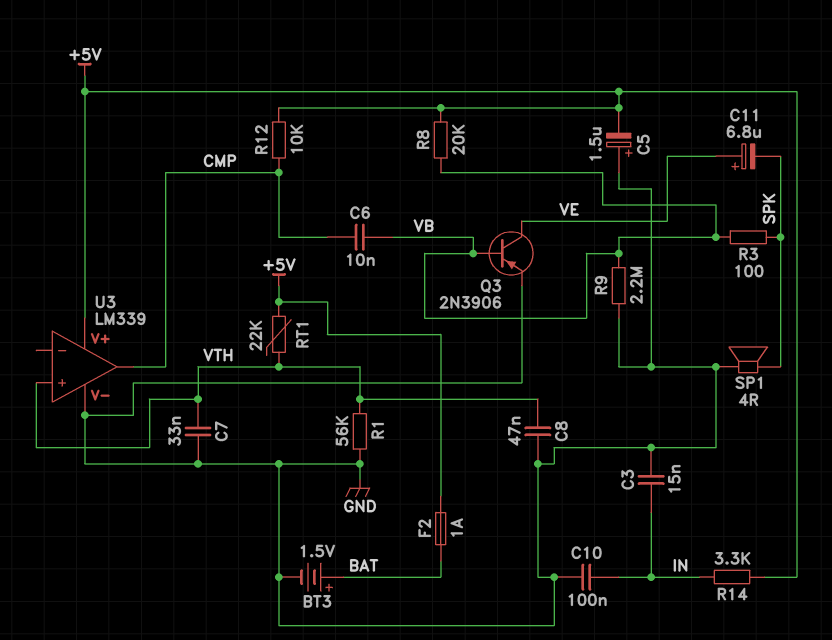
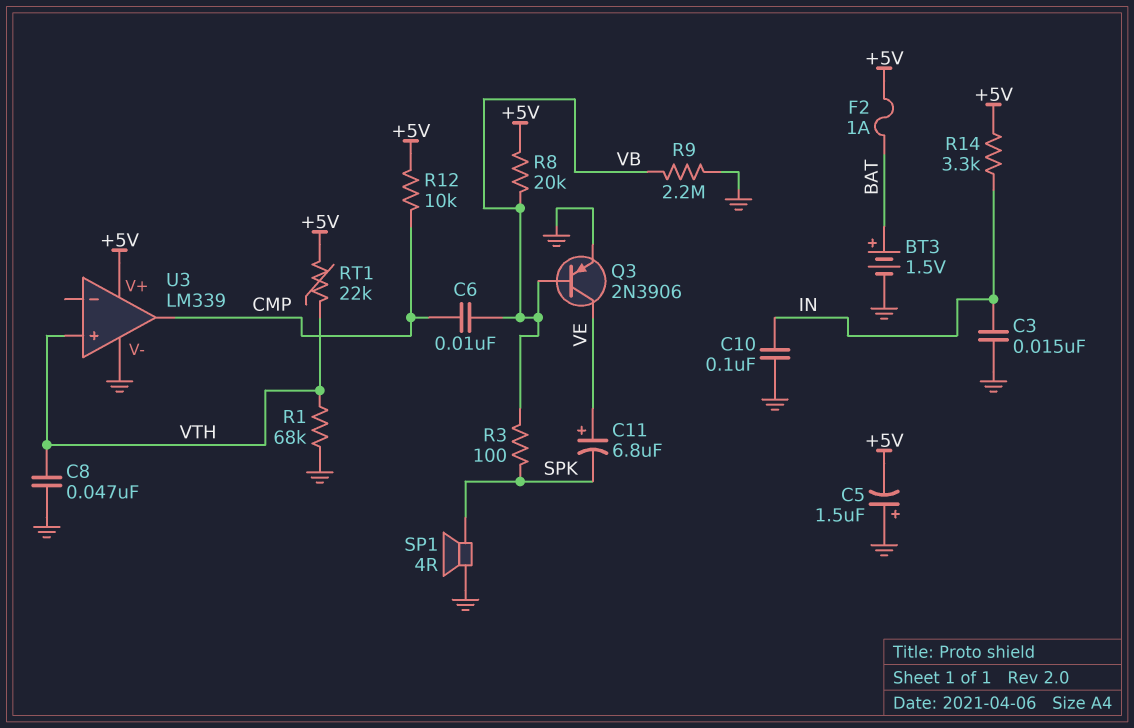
C7: 33nF (GND, VTH) -> none
R1: 56k (GND, VTH) -> 68k (GND, VTH)

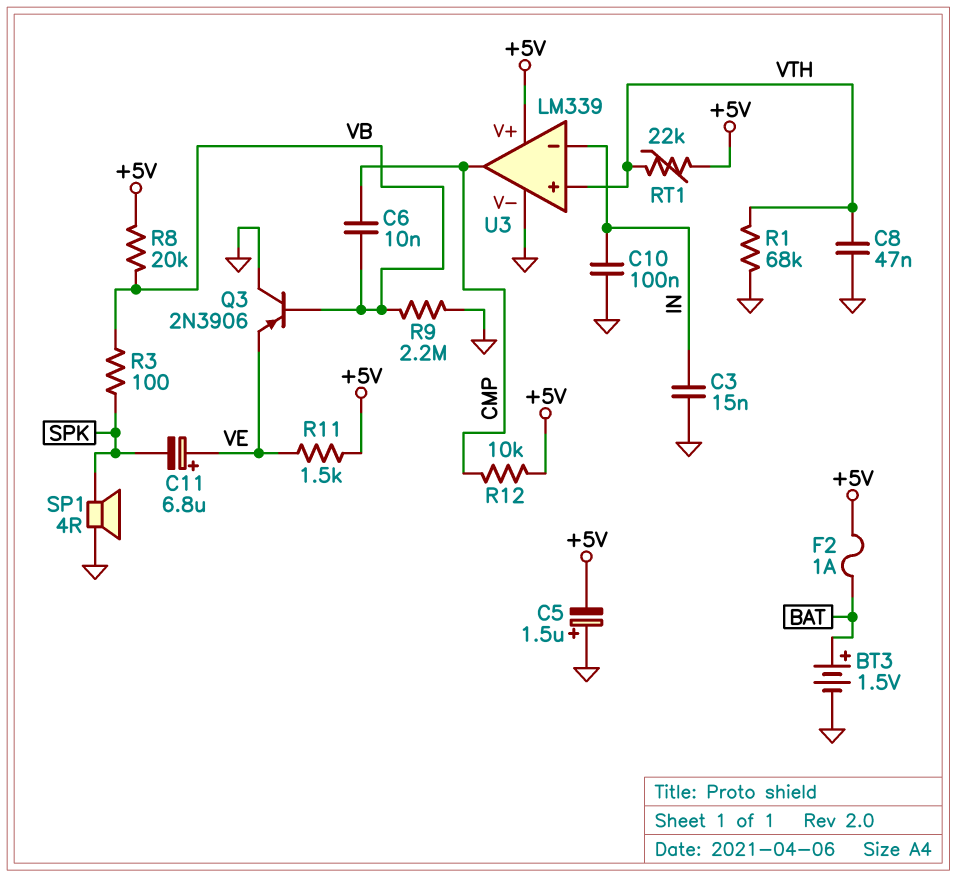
Q3: PNP 2N3906 (B VB, C VE, E GND) -> PNP 2N3906 (B VB, C GND, E VE)
R11: none -> 1.5k (+5V, VE)
R14: 3.3k (+5V, IN) -> none
U3 pin in-: none -> IN

